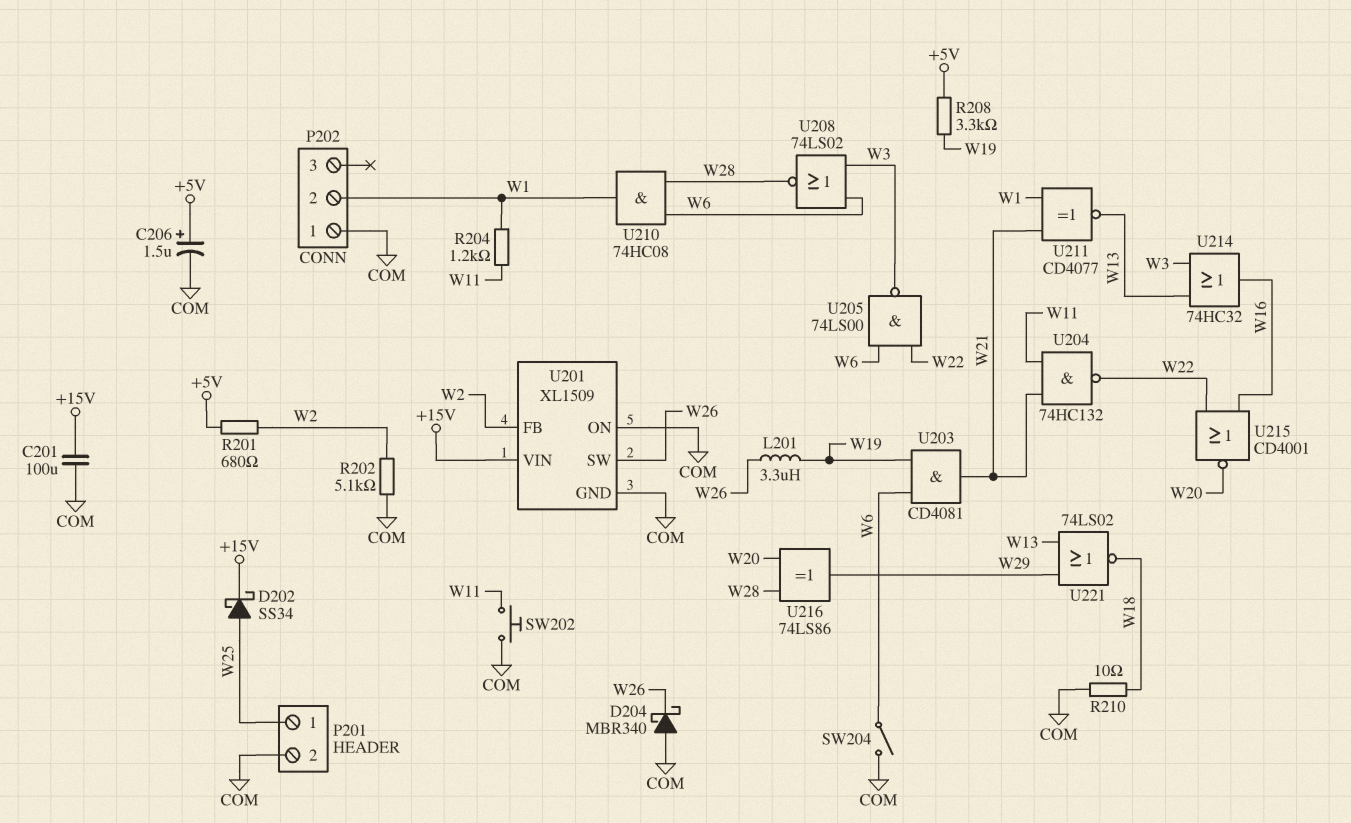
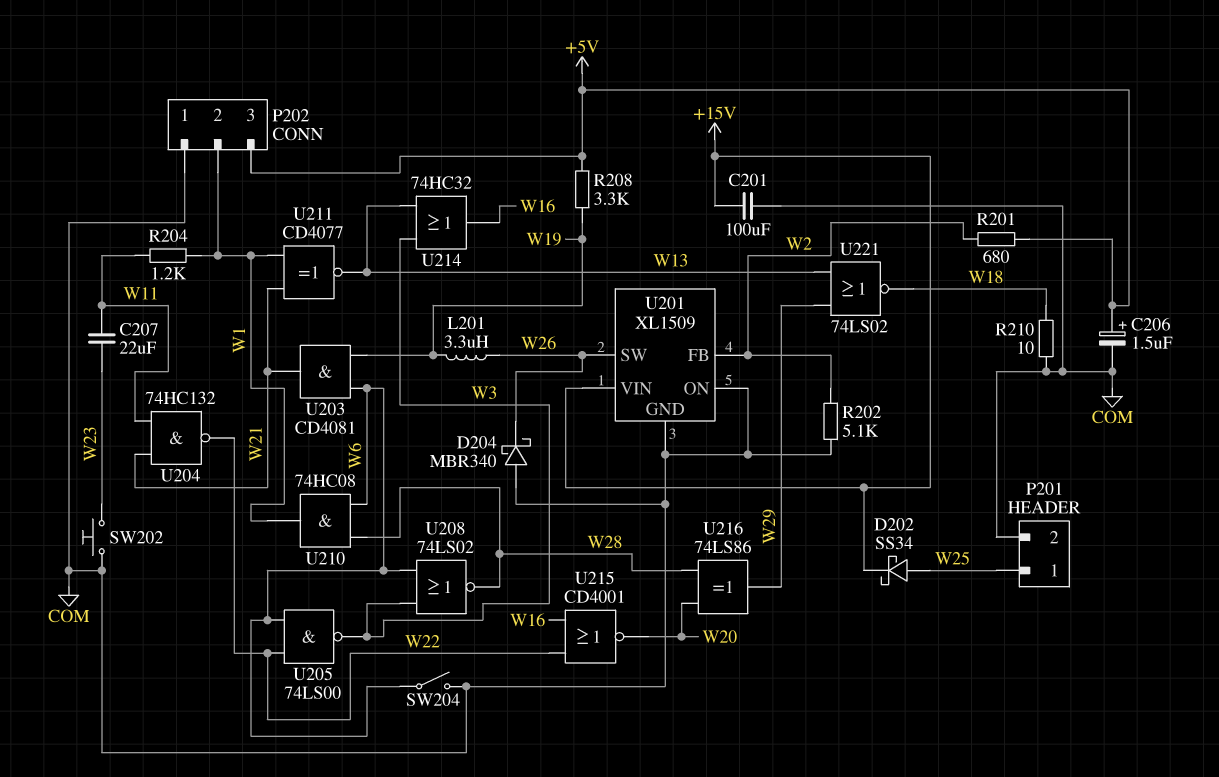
C207: none -> 22uF (W11, W23)
P202 pin 3: none -> +5V
SW202: button (COM, W11) -> button (COM, W23)

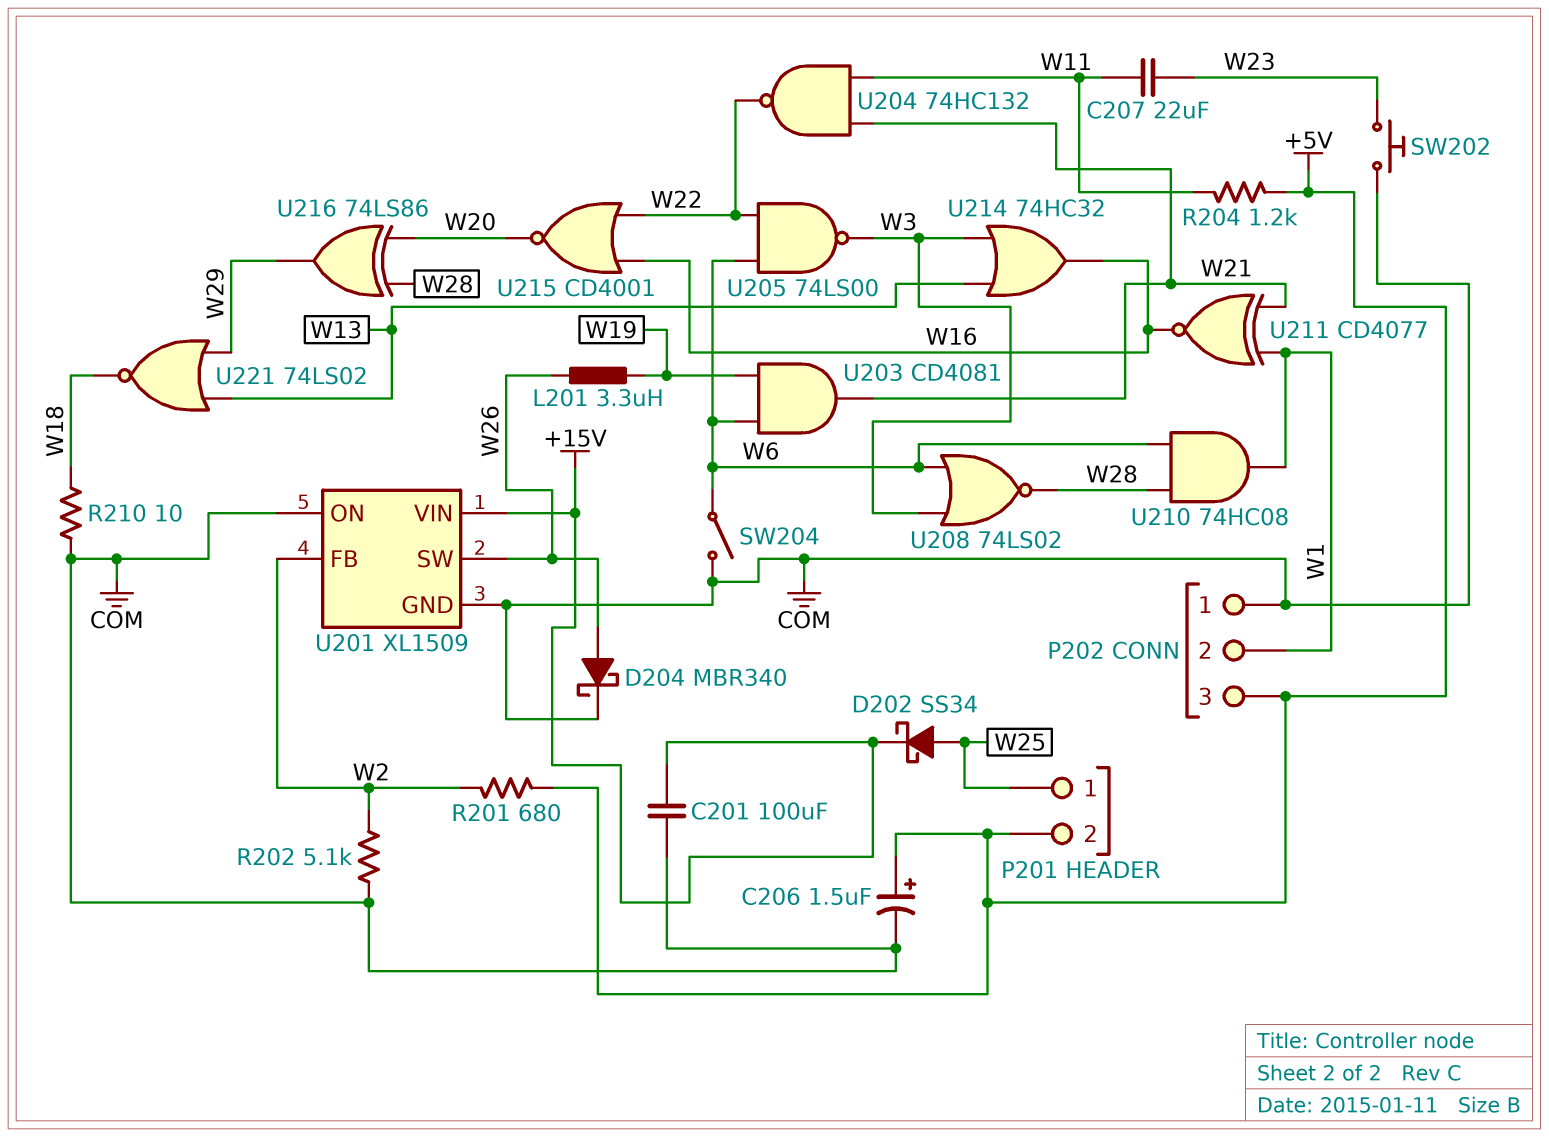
D204: schottky MBR340 (A COM, K W26) -> schottky MBR340 (A W26, K COM)
P201 pin 2: COM -> +5V
R204: 1.2k (W1, W11) -> 1.2k (+5V, W11)
R208: 3.3k (+5V, W19) -> none
U211: XNOR CD4077 (in W1, in W21, out W13) -> XNOR CD4077 (in W1, in W21, out W16)

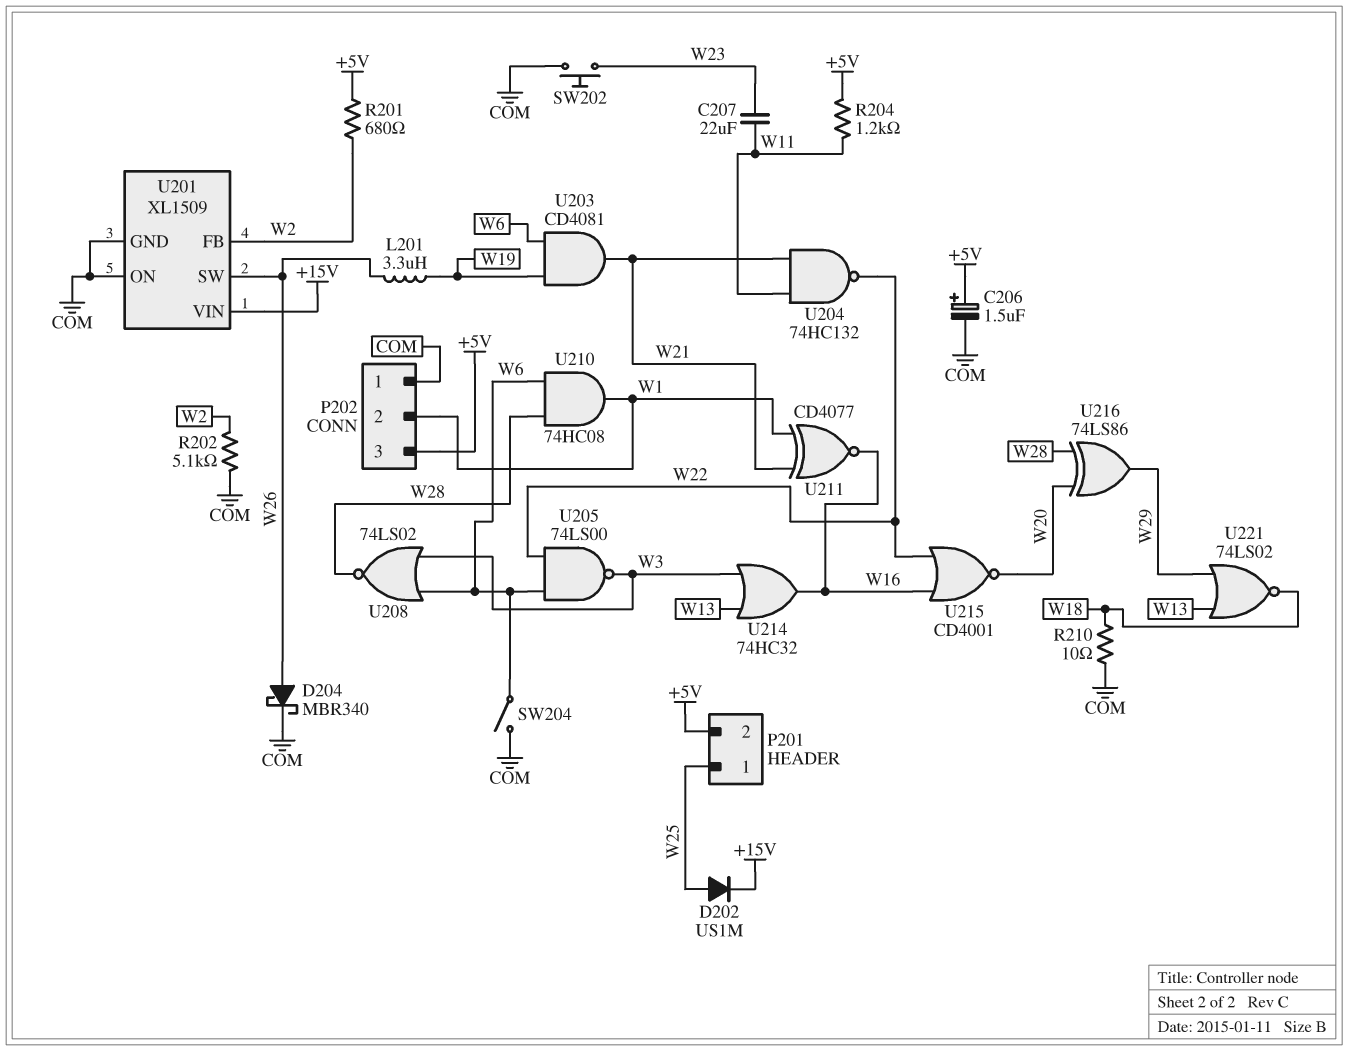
C201: 100uF (+15V, COM) -> none
D202: schottky SS34 (A W25, K +15V) -> diode US1M (A W25, K +15V)

